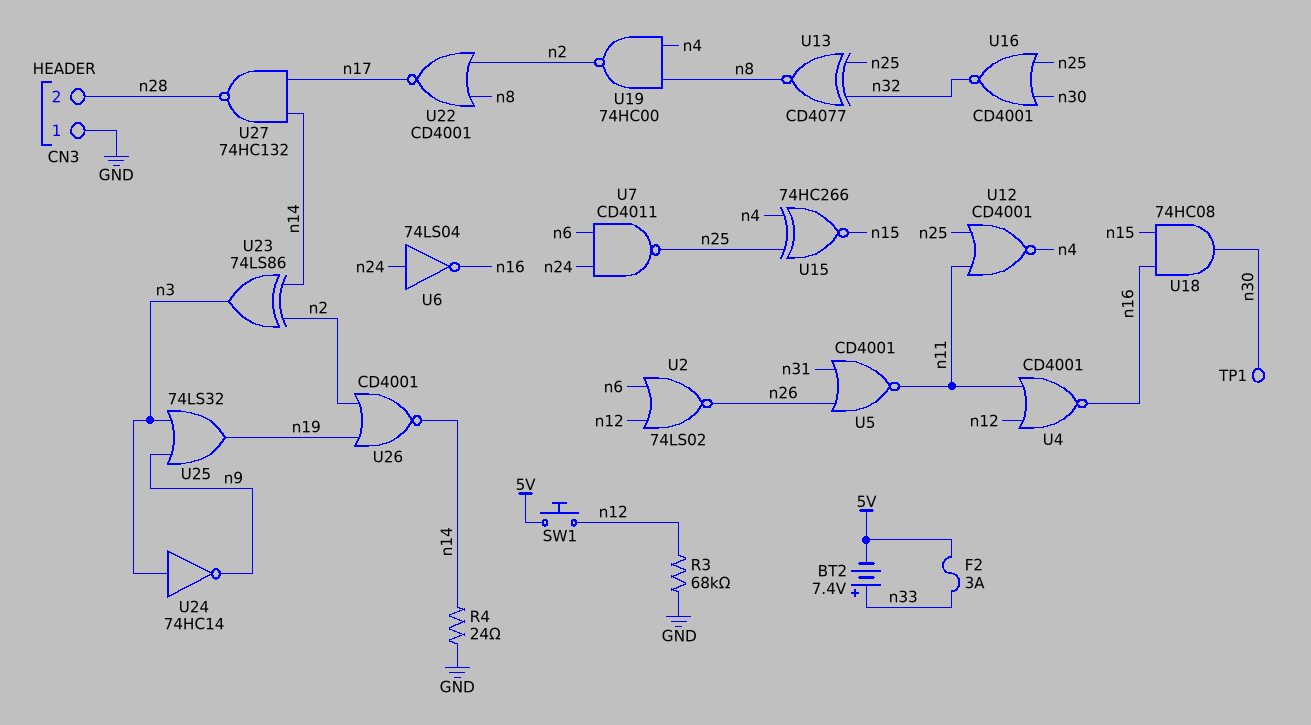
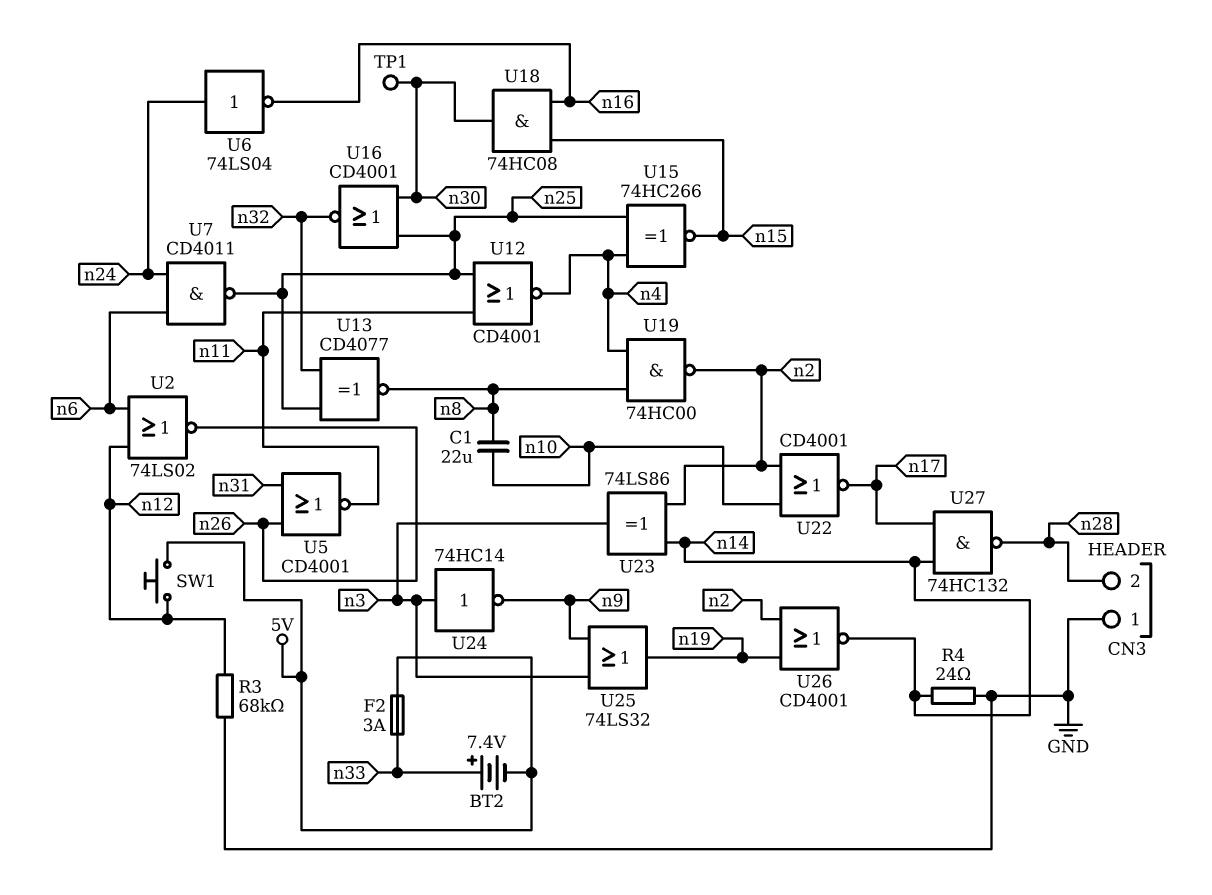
C1: none -> 22uF (n8, n10)
U4: NOR CD4001 (in n11, in n12, out n16) -> none
U22: NOR CD4001 (in n2, in n8, out n17) -> NOR CD4001 (in n2, in n10, out n17)

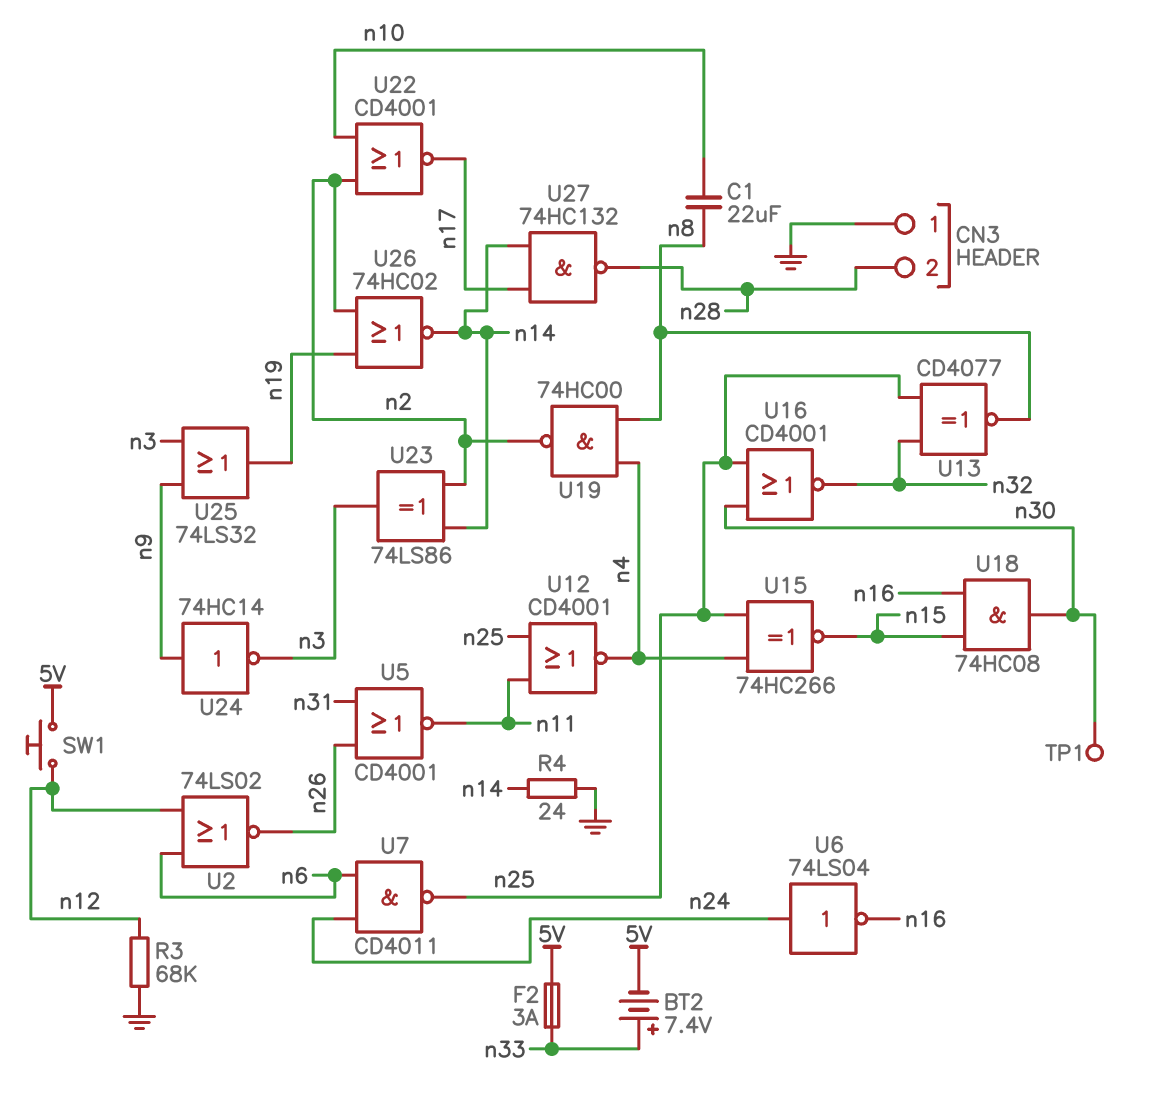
U24: NOT 74HC14 (in n3, out n9) -> NOT 74HC14 (in n9, out n3)
U26: NOR CD4001 (in n2, in n19, out n14) -> NOR 74HC02 (in n2, in n19, out n14)

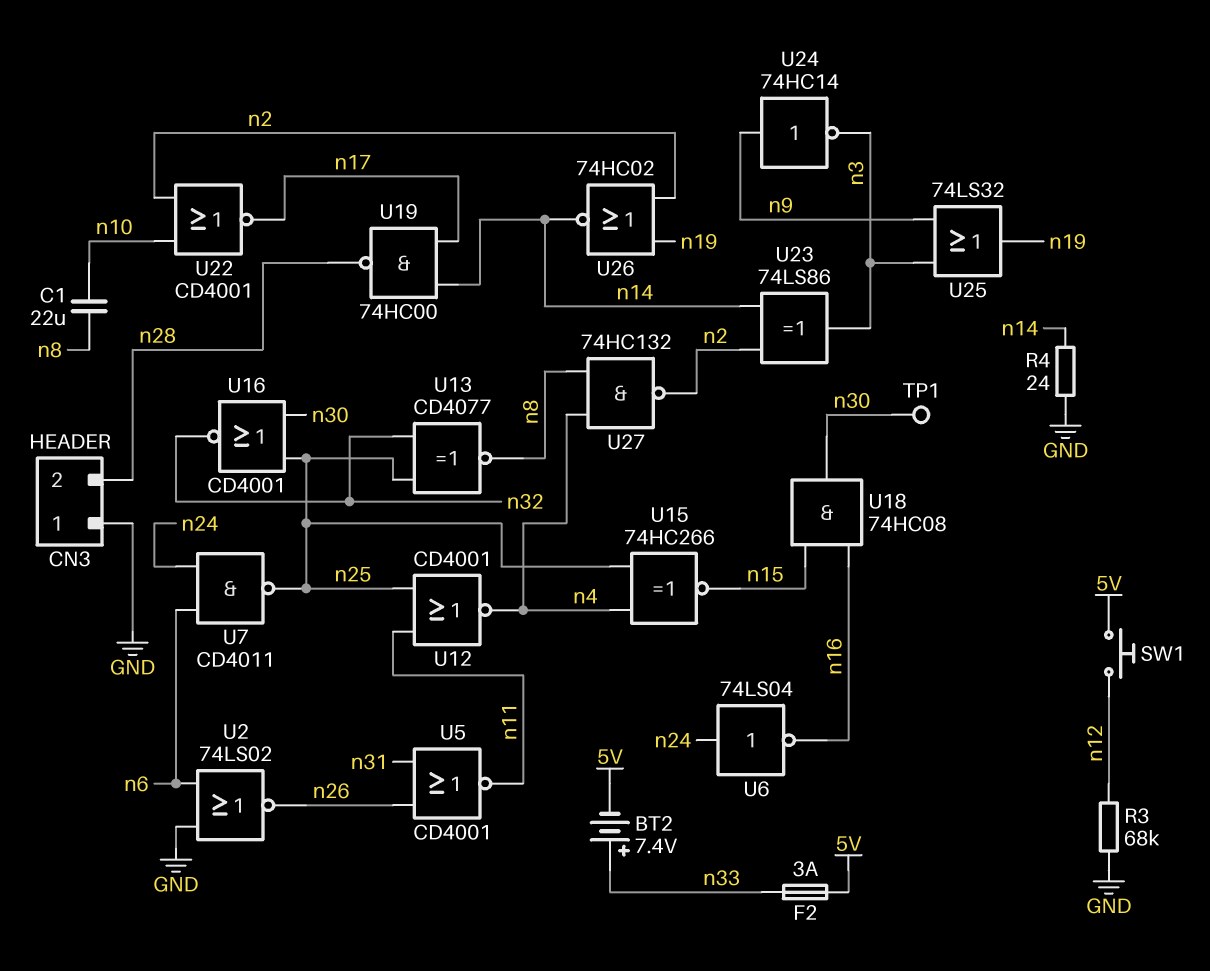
U2: NOR 74LS02 (in n6, in n12, out n26) -> NOR 74LS02 (in GND, in n6, out n26)
U19: NAND 74HC00 (in n4, in n8, out n2) -> NAND 74HC00 (in n14, in n17, out n28)
U27: NAND 74HC132 (in n14, in n17, out n28) -> NAND 74HC132 (in n4, in n8, out n2)

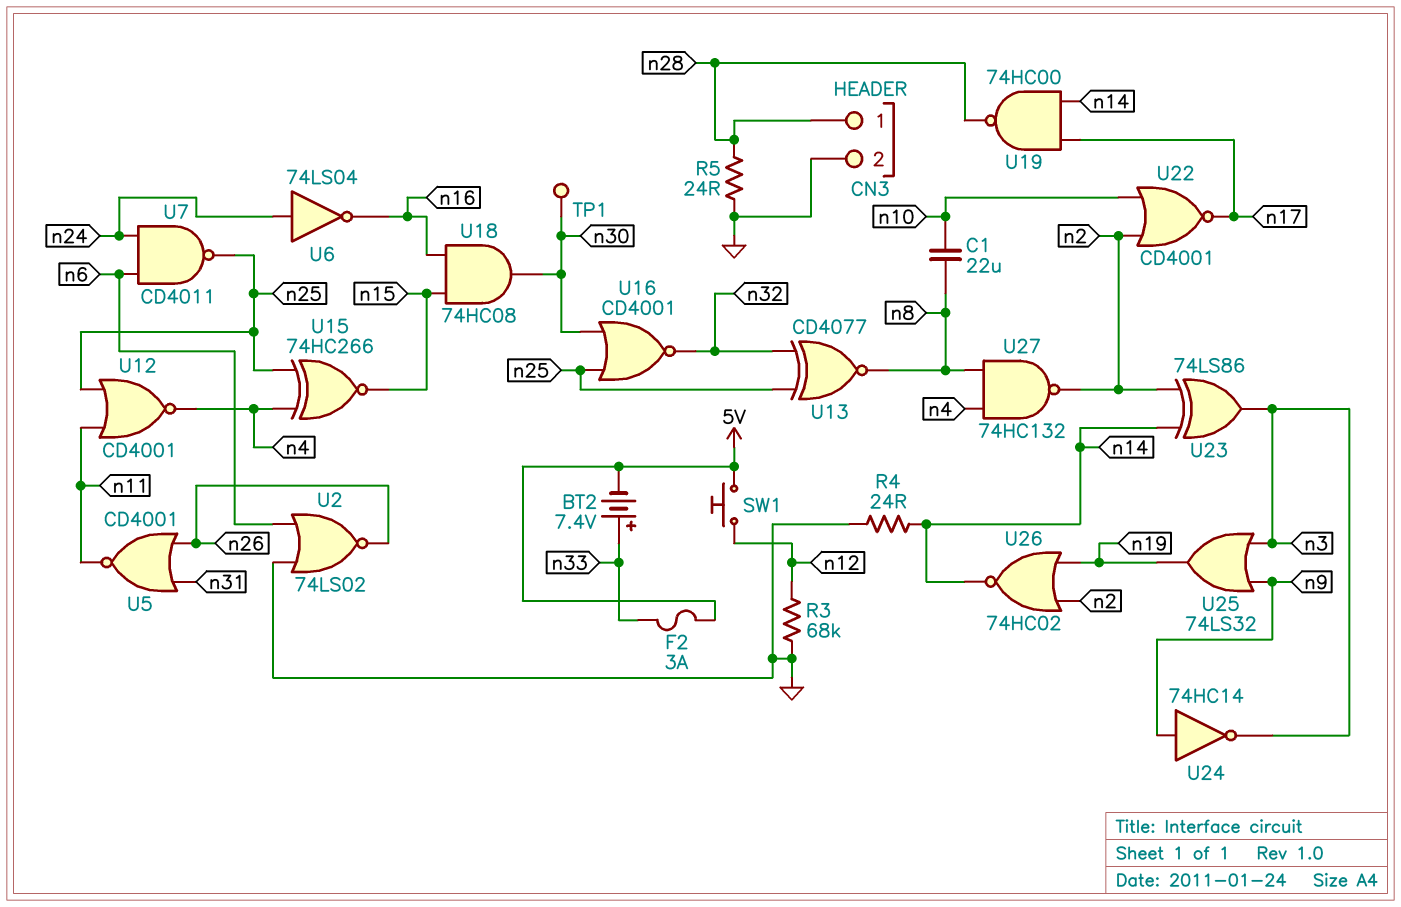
CN3 pin 1: GND -> n28
CN3 pin 2: n28 -> GND
R5: none -> 24 (GND, n28)

